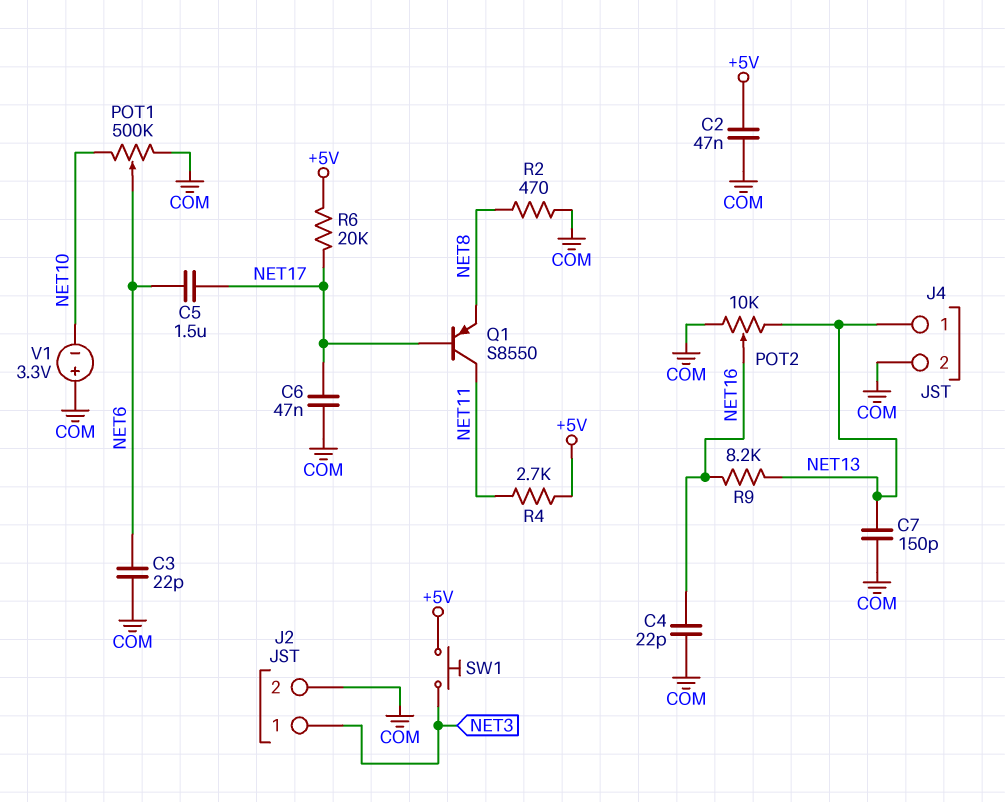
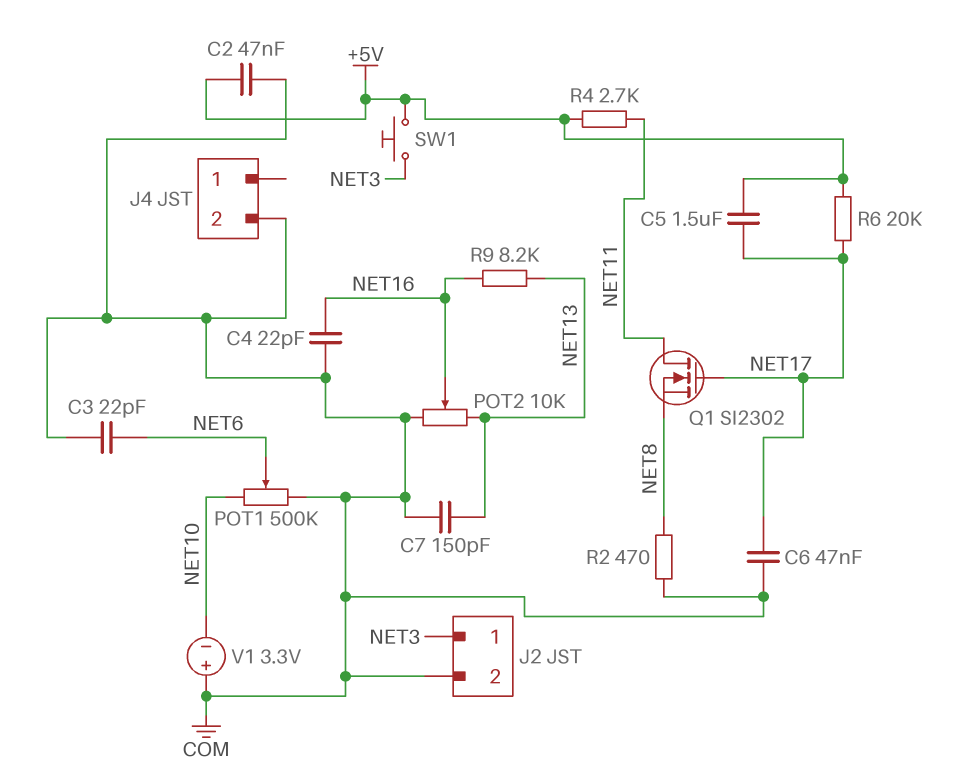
C5: 1.5uF (NET6, NET17) -> 1.5uF (+5V, NET17)
J4 pin 1: NET13 -> none
Q1: PNP S8550 (B NET17, C NET11, E NET8) -> NMOS SI2302 (G NET17, D NET11, S NET8)

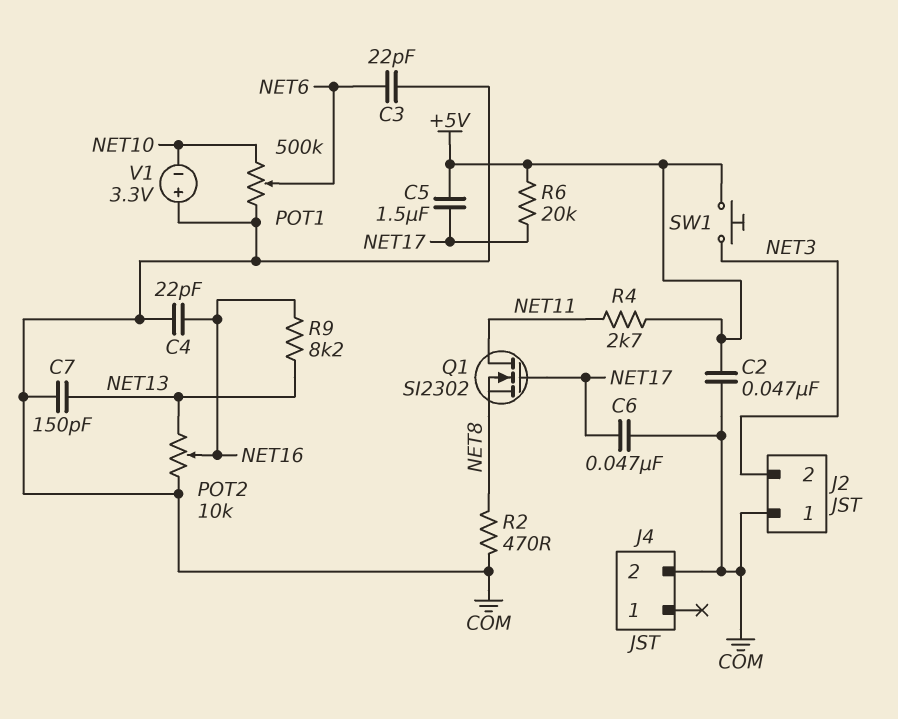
J2 pin 1: NET3 -> COM
J2 pin 2: COM -> NET3

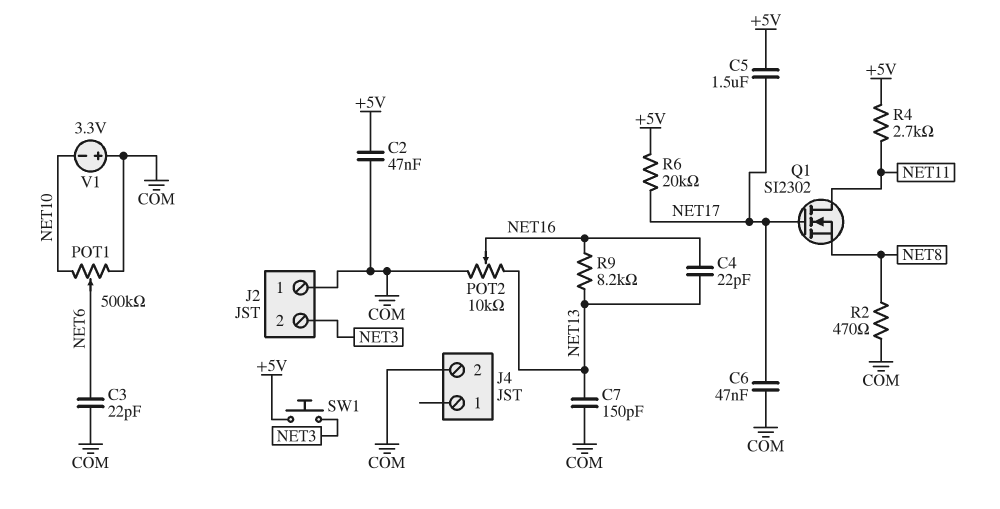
C4: 22pF (COM, NET16) -> 22pF (NET13, NET16)

